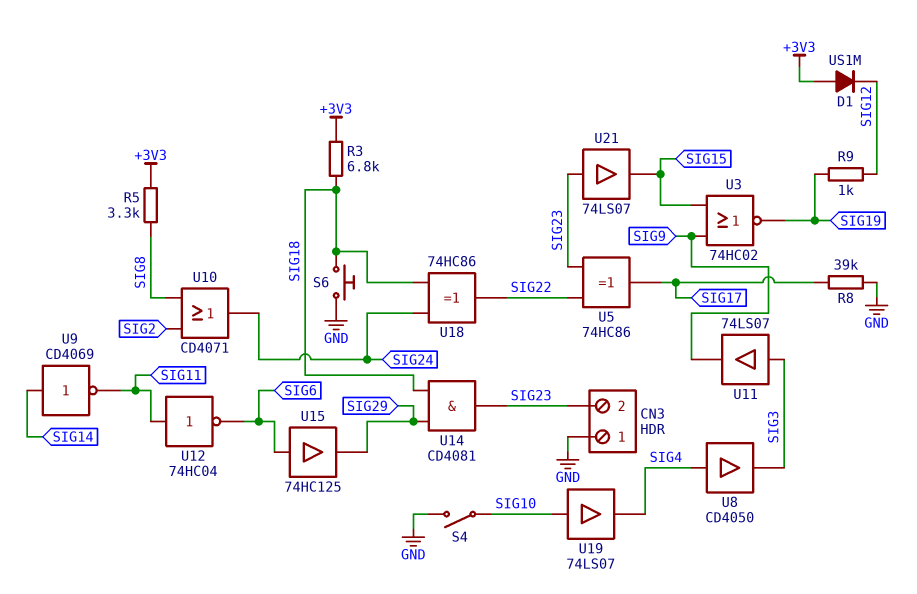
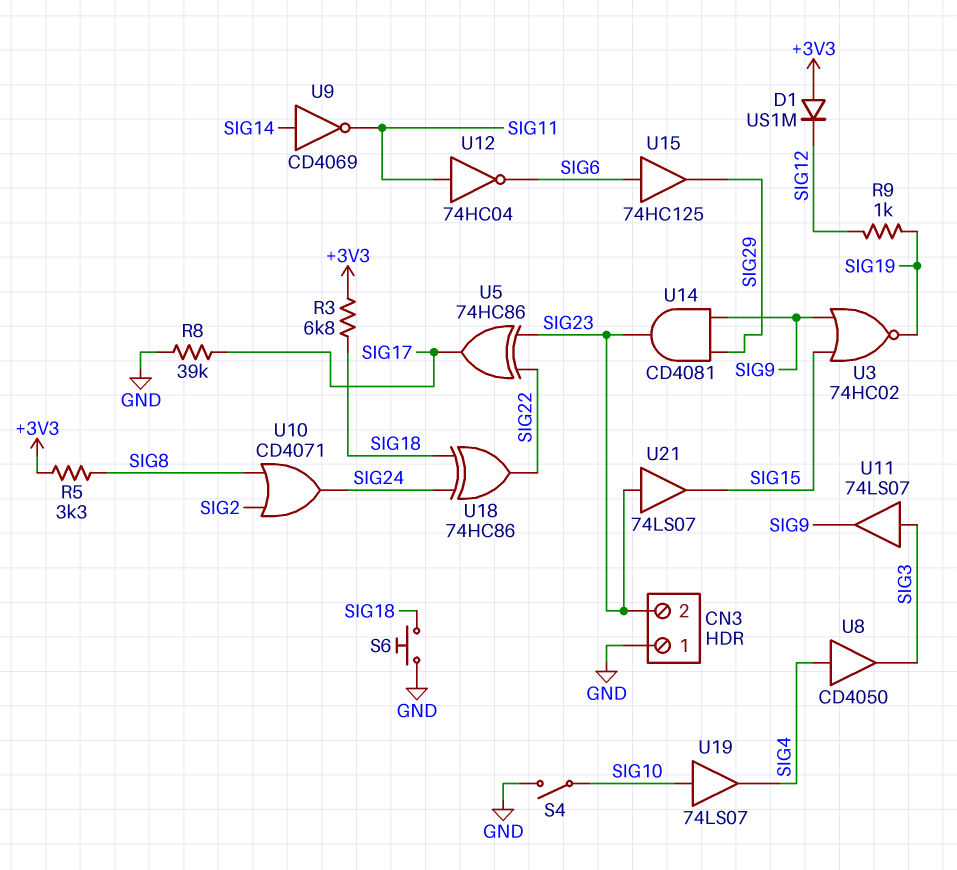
U14: AND CD4081 (in SIG18, in SIG29, out SIG23) -> AND CD4081 (in SIG9, in SIG29, out SIG23)

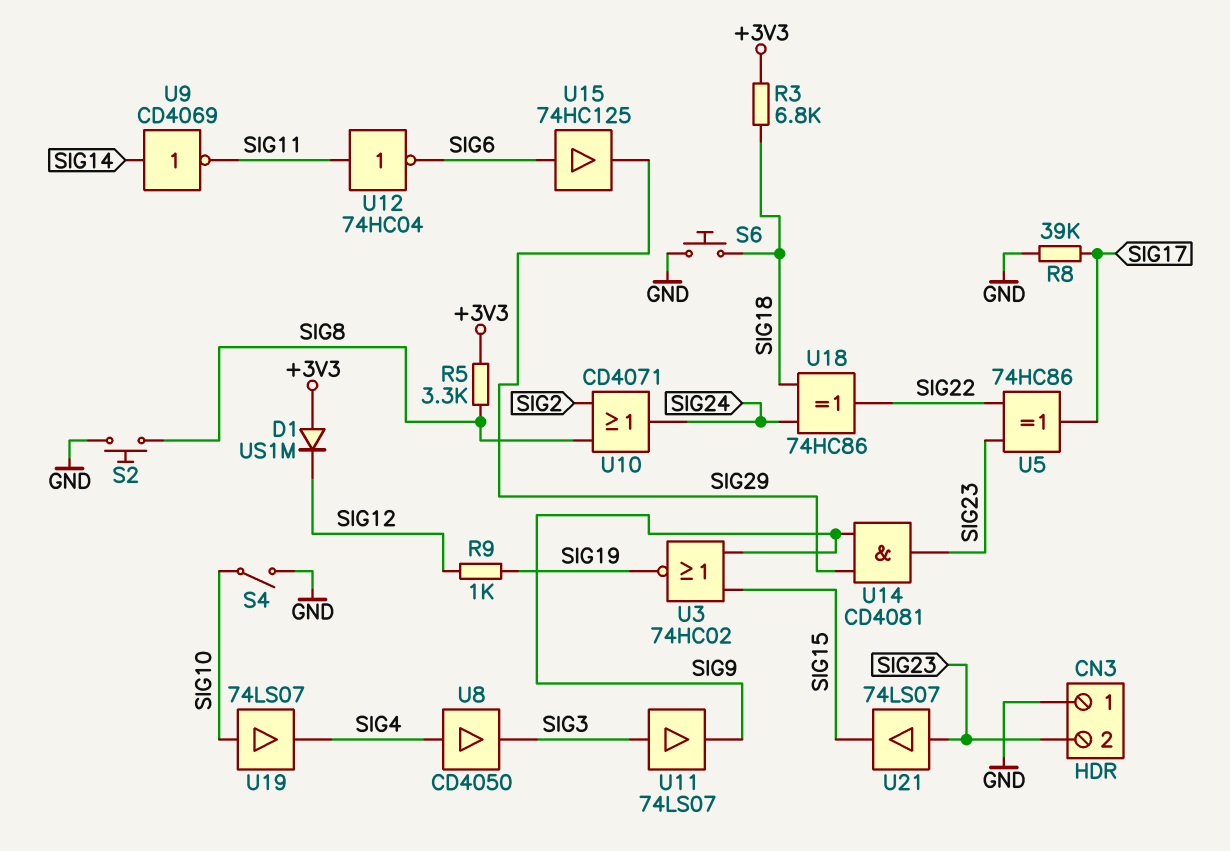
S2: none -> button (GND, SIG8)

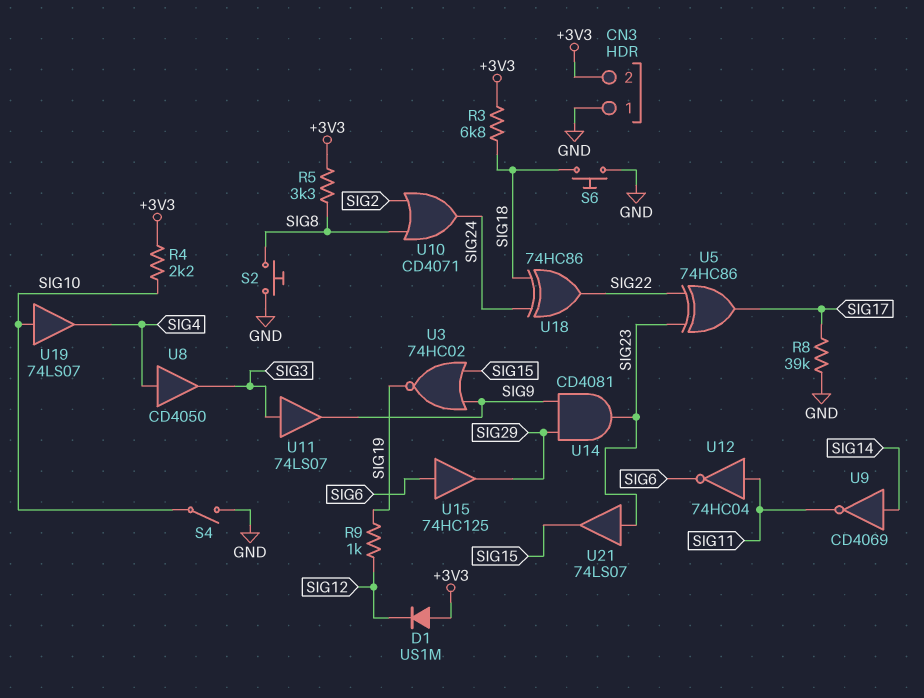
CN3 pin 2: SIG23 -> +3V3
R4: none -> 2.2k (+3V3, SIG10)

